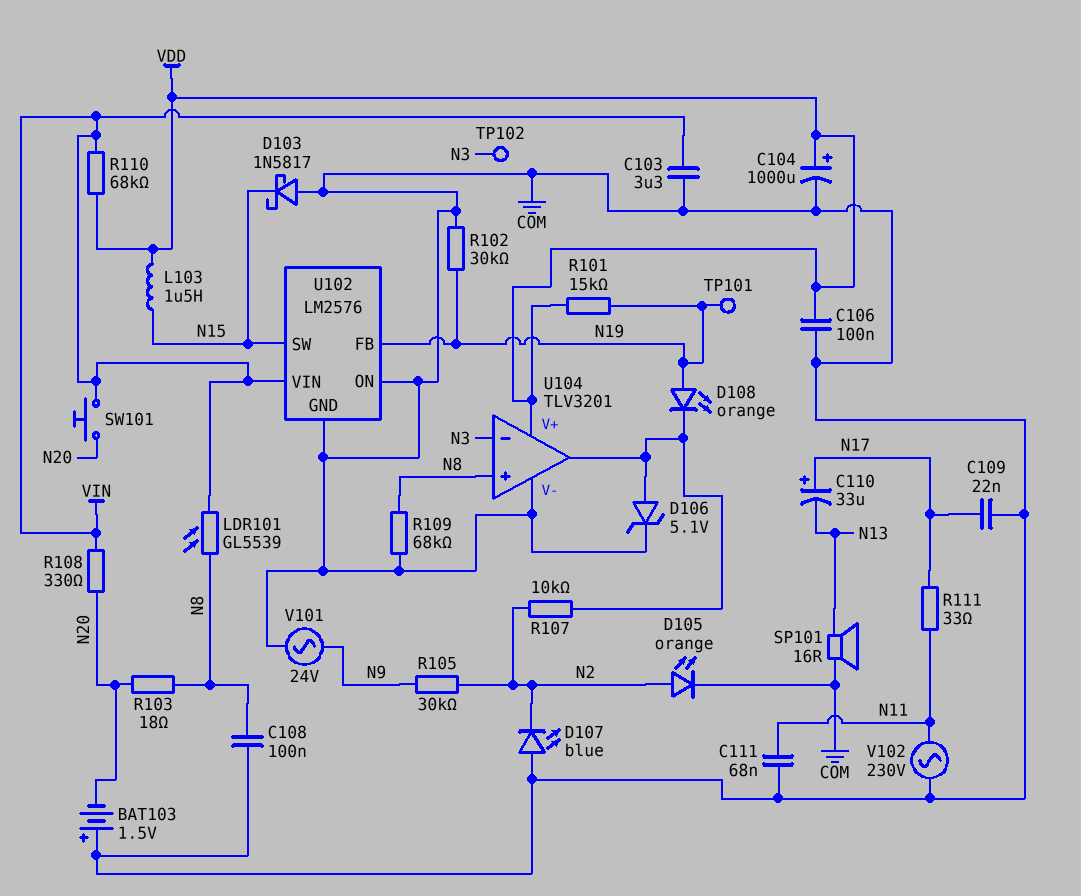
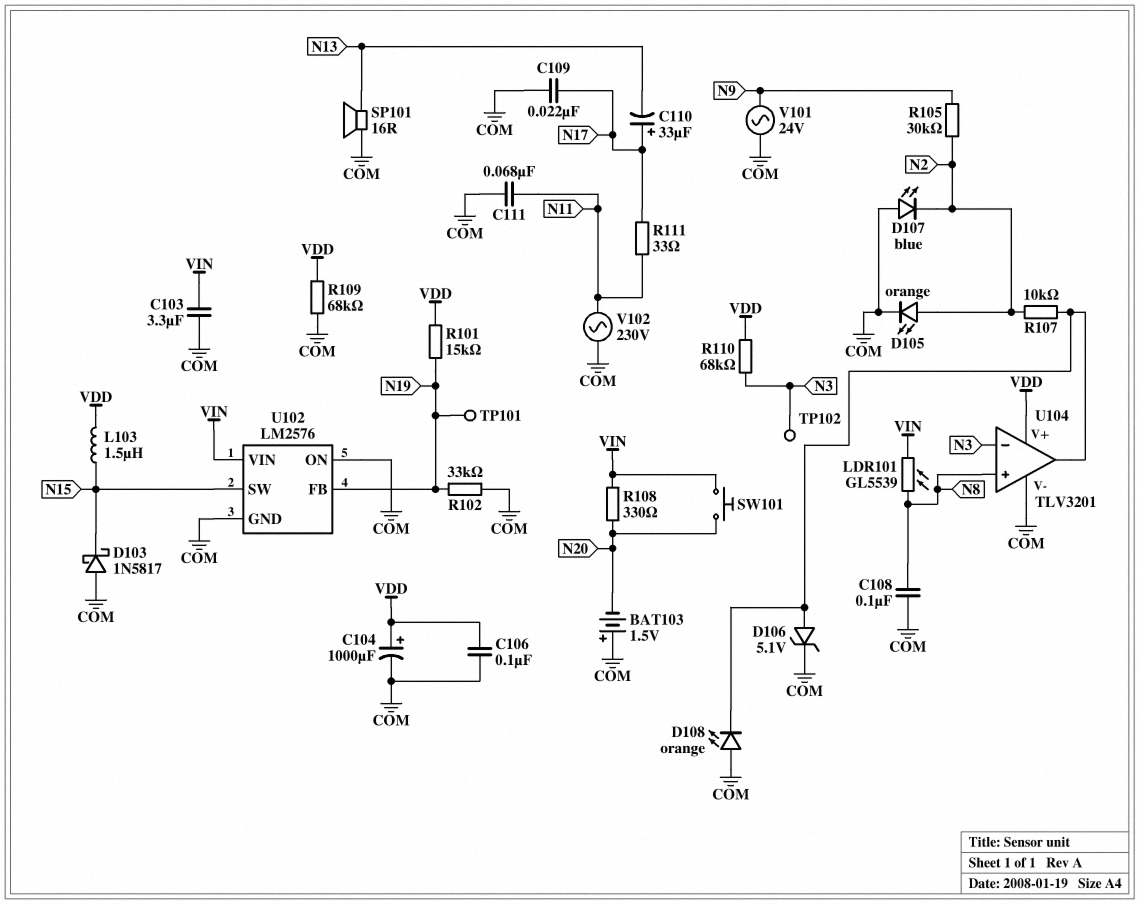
D108: LED orange (A N19, K U104/out) -> LED orange (A COM, K U104/out)
R102: 30k (COM, N19) -> 33k (COM, N19)
R103: 18 (N8, N20) -> none
R109: 68k (COM, N8) -> 68k (COM, VDD)
R110: 68k (VDD, VIN) -> 68k (N3, VDD)

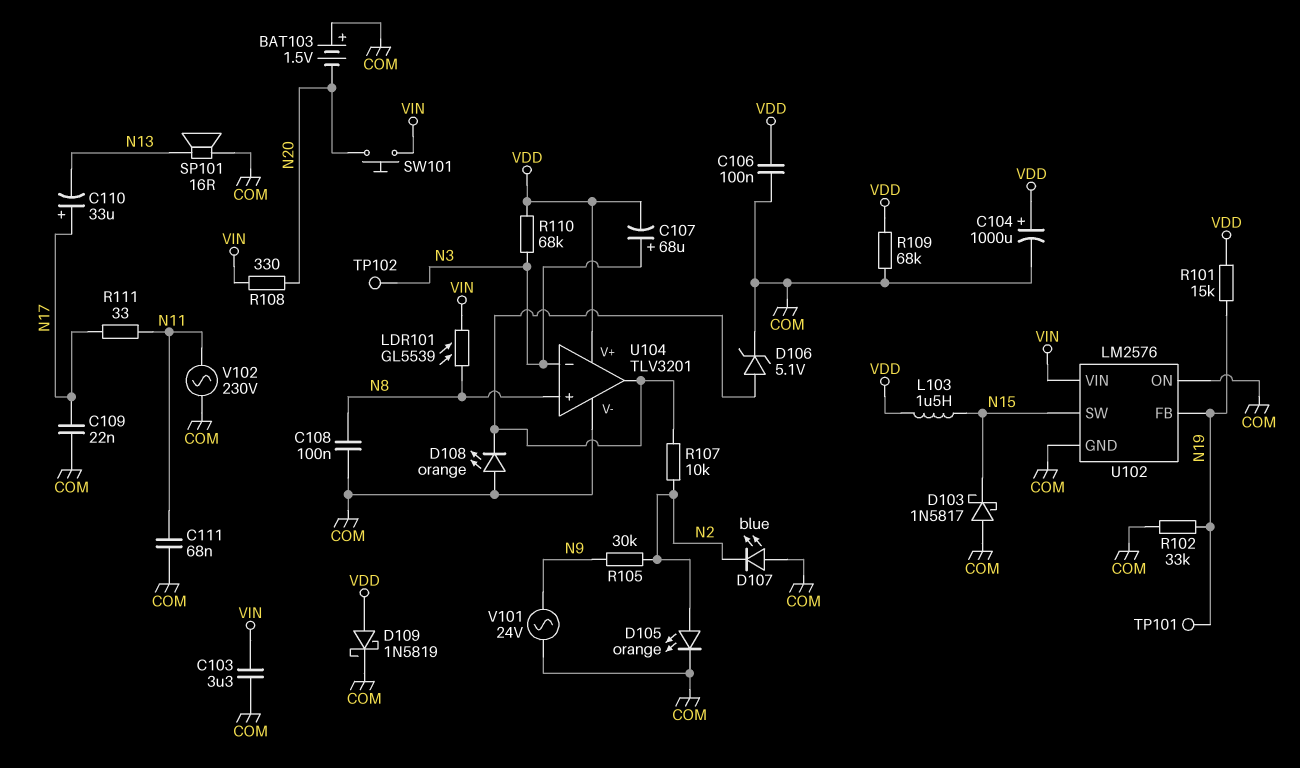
C107: none -> 68uF (plus N3, minus VDD)
D109: none -> schottky 1N5819 (A VDD, K COM)

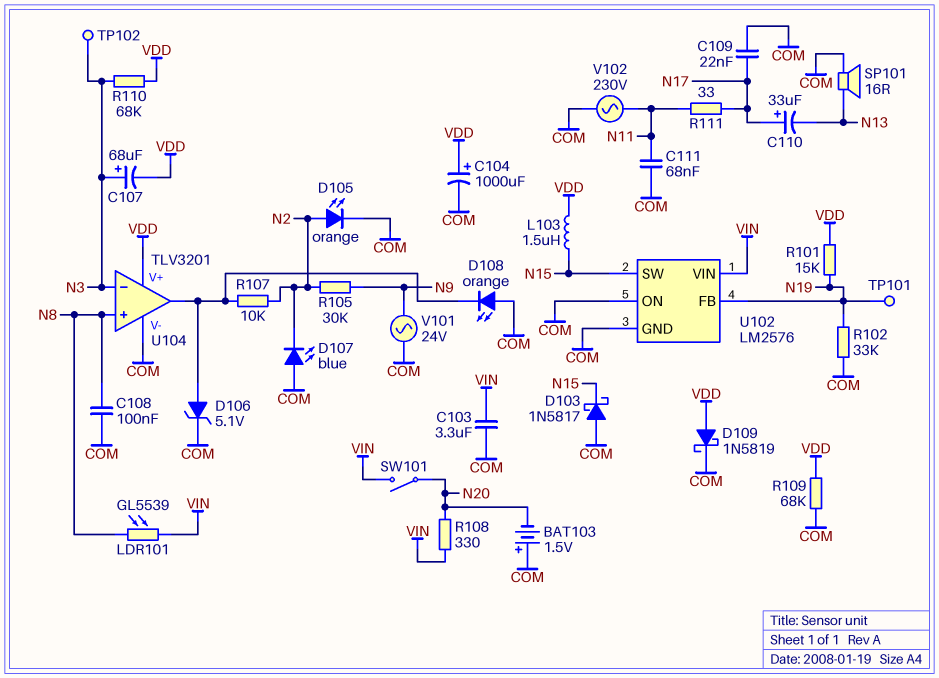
C106: 100nF (COM, VDD) -> none
SW101: button (N20, VIN) -> switch (N20, VIN)

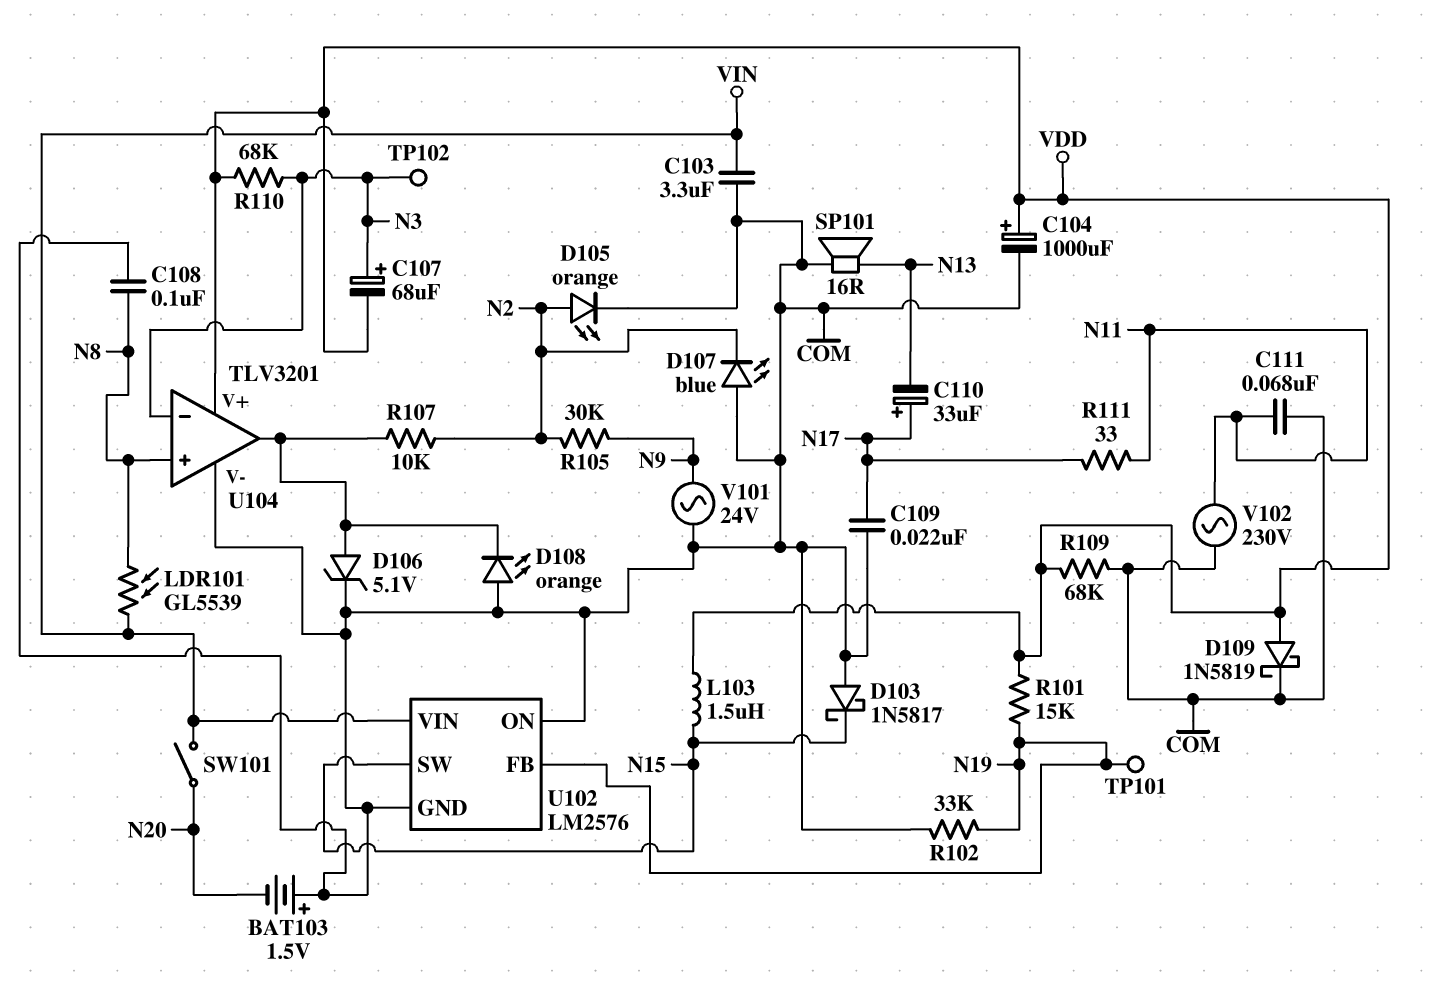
R108: 330 (N20, VIN) -> none

